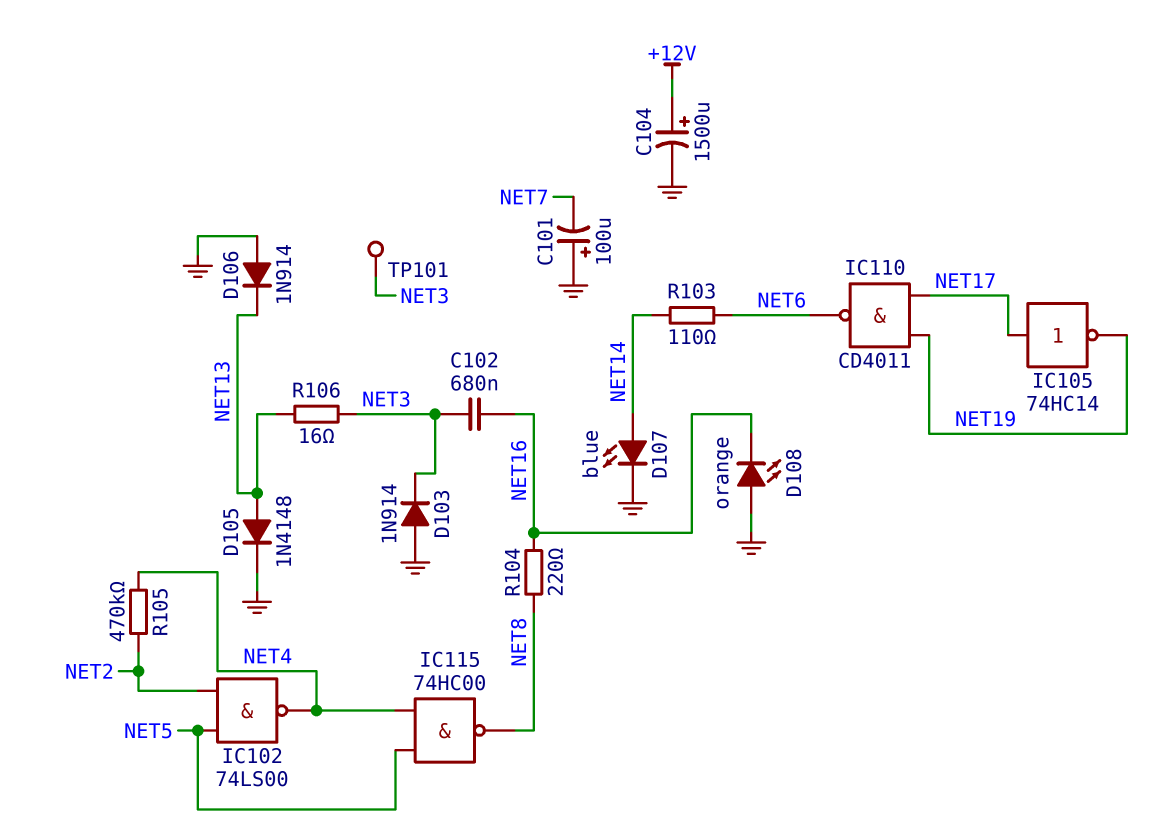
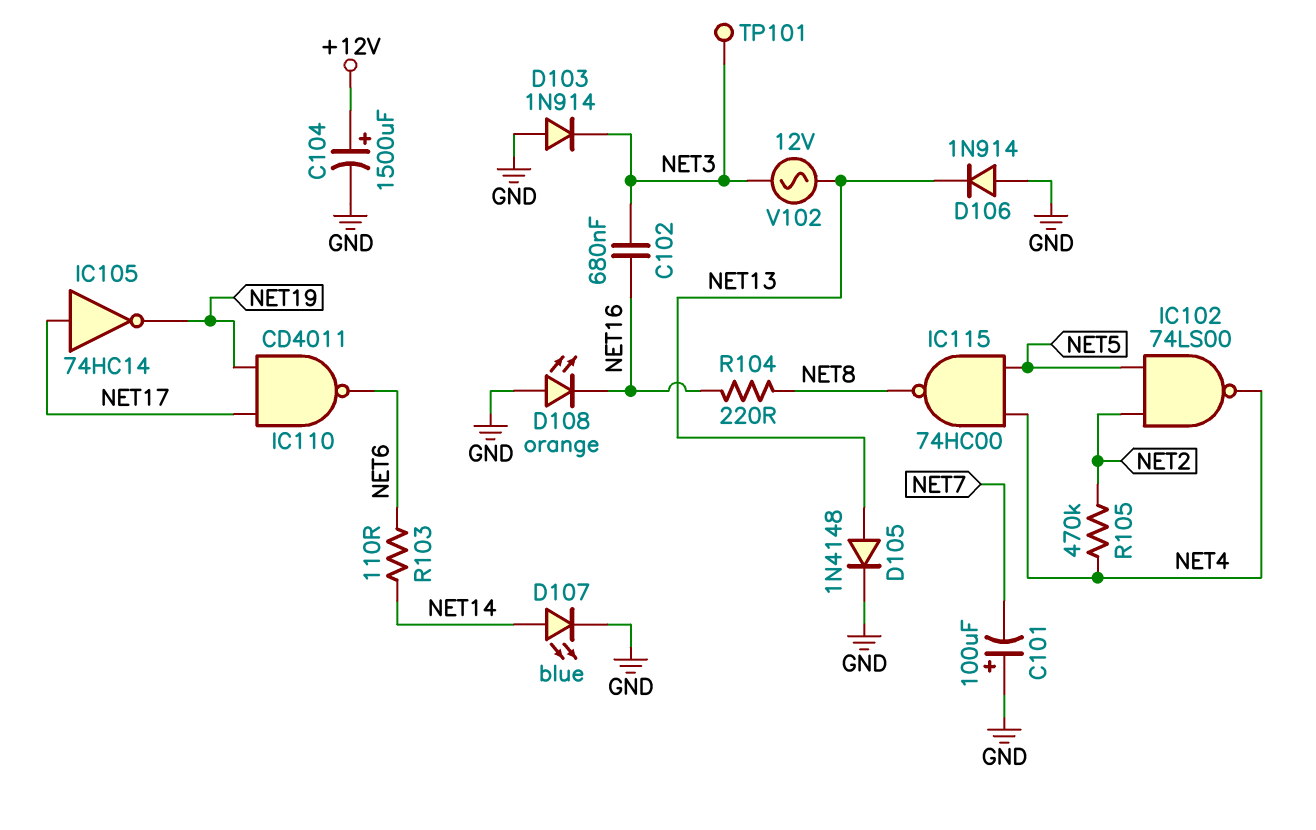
R106: 16 (NET3, NET13) -> none
V102: none -> AC 12V (NET3, NET13)

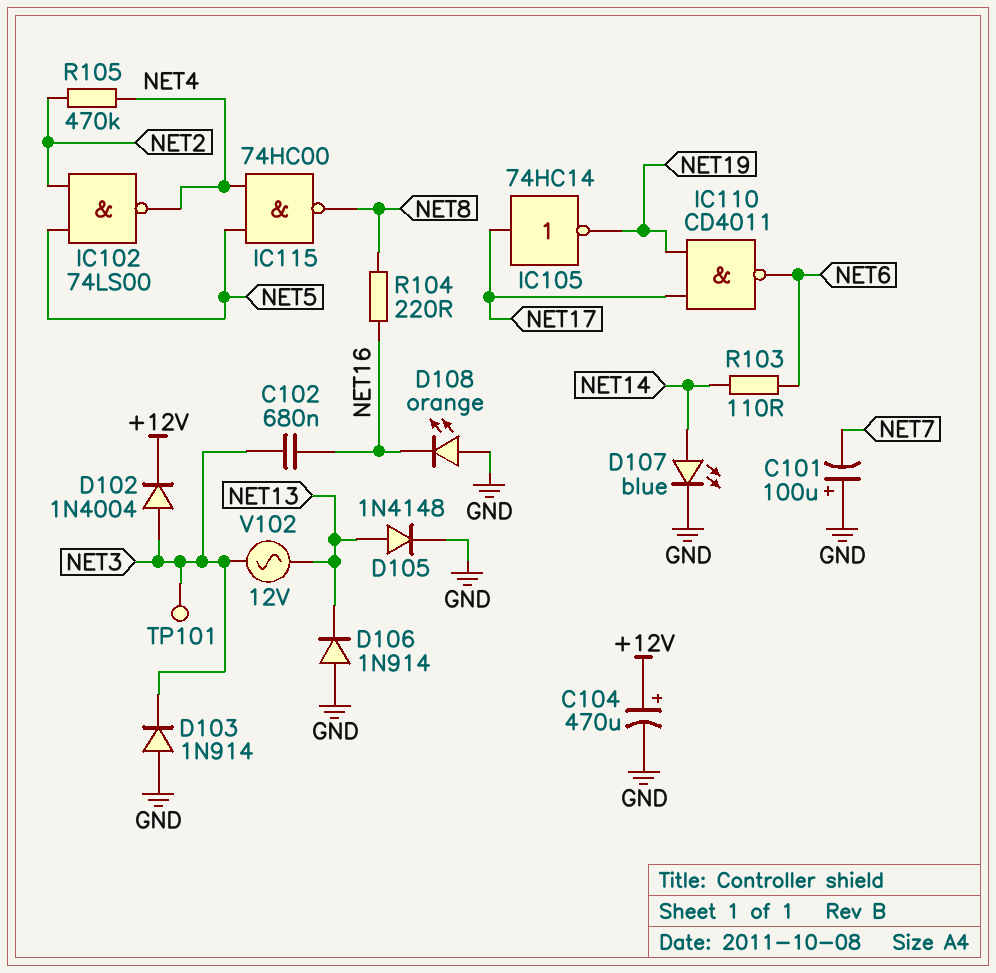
C104: 1500uF (plus +12V, minus GND) -> 470uF (plus +12V, minus GND)
D102: none -> diode 1N4004 (A NET3, K +12V)

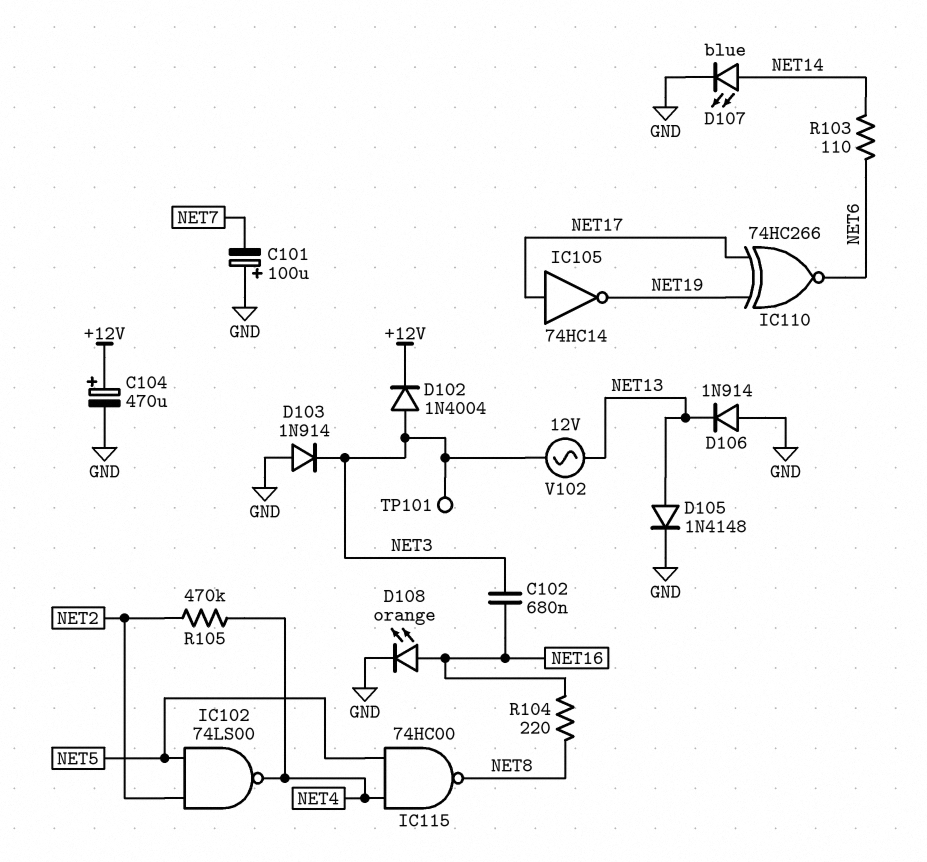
D108: LED orange (A GND, K NET16) -> LED orange (A NET16, K GND)
IC110: NAND CD4011 (in NET17, in NET19, out NET6) -> XNOR 74HC266 (in NET17, in NET19, out NET6)

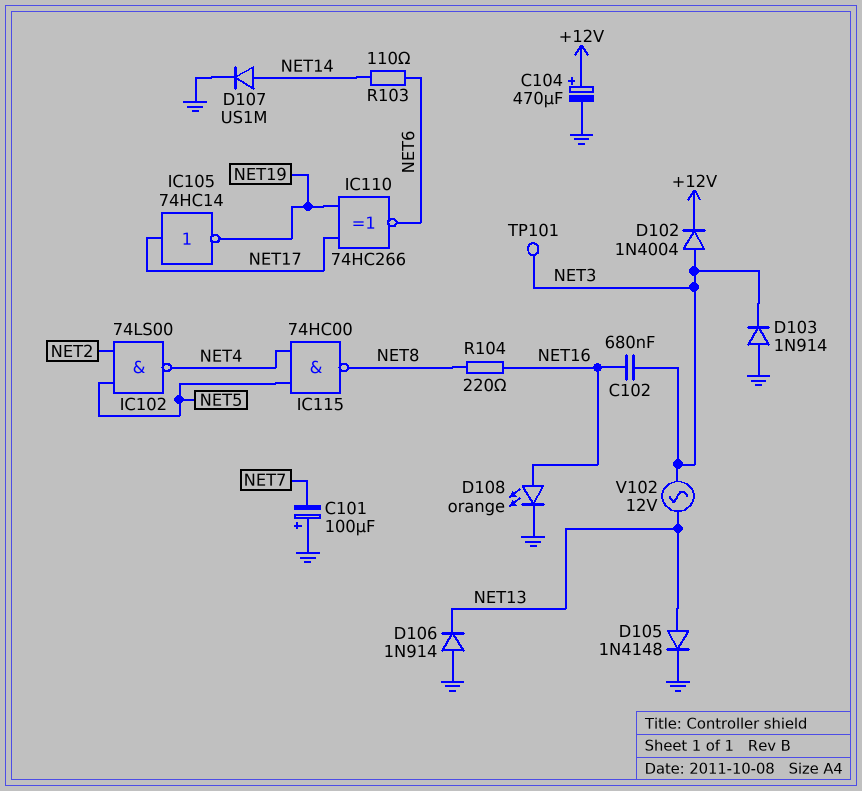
D107: LED blue (A NET14, K GND) -> diode US1M (A NET14, K GND)
R105: 470k (NET2, NET4) -> none

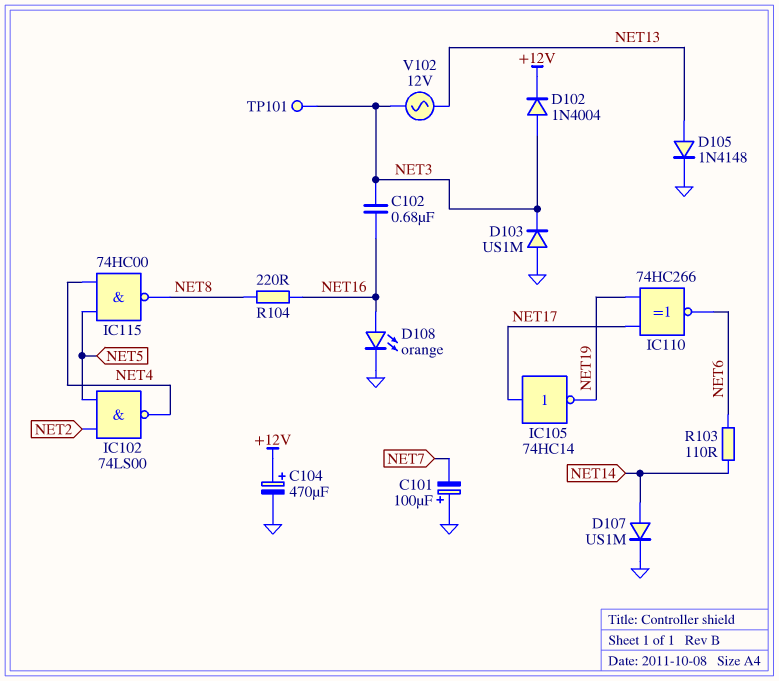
D103: diode 1N914 (A GND, K NET3) -> diode US1M (A GND, K NET3)
D106: diode 1N914 (A GND, K NET13) -> none

